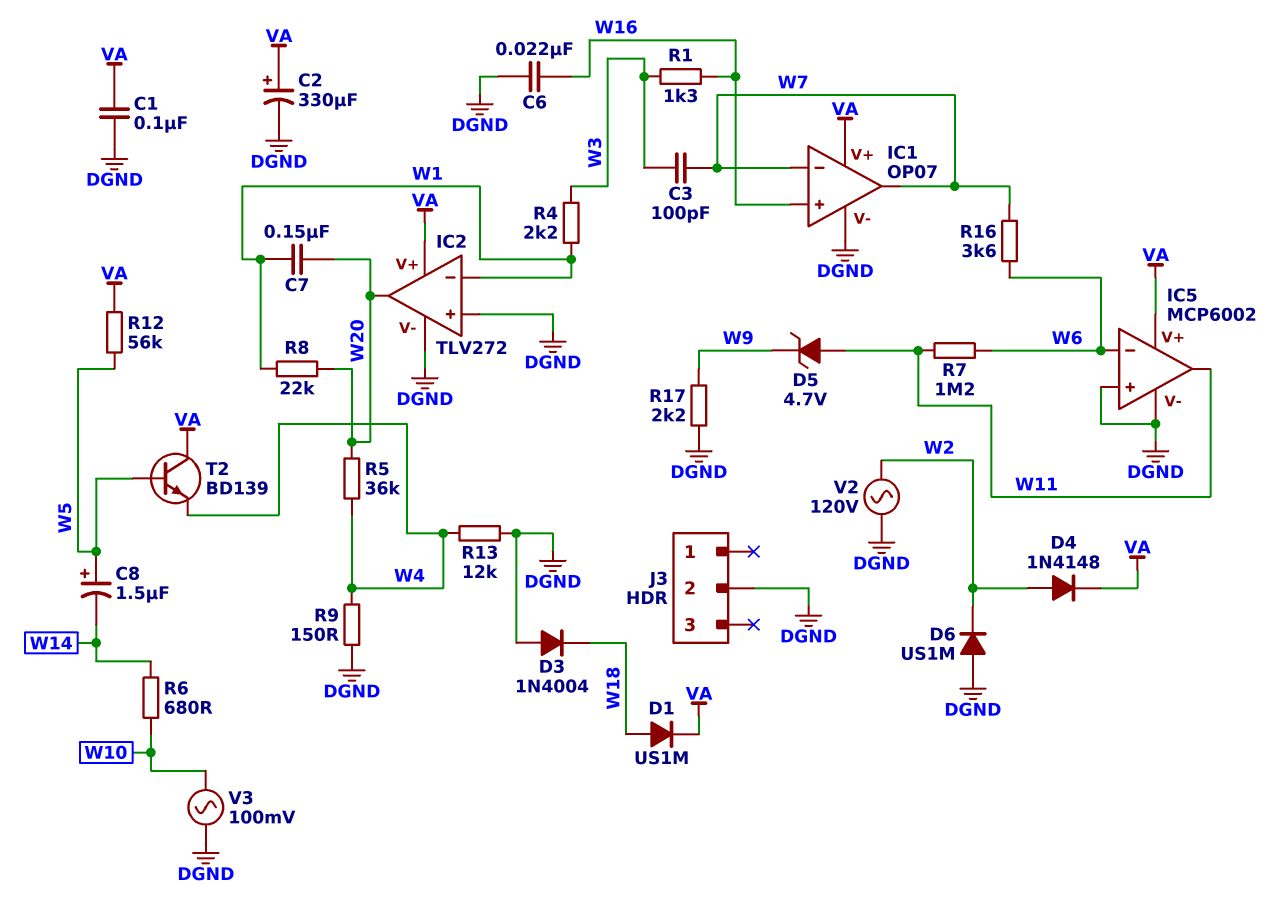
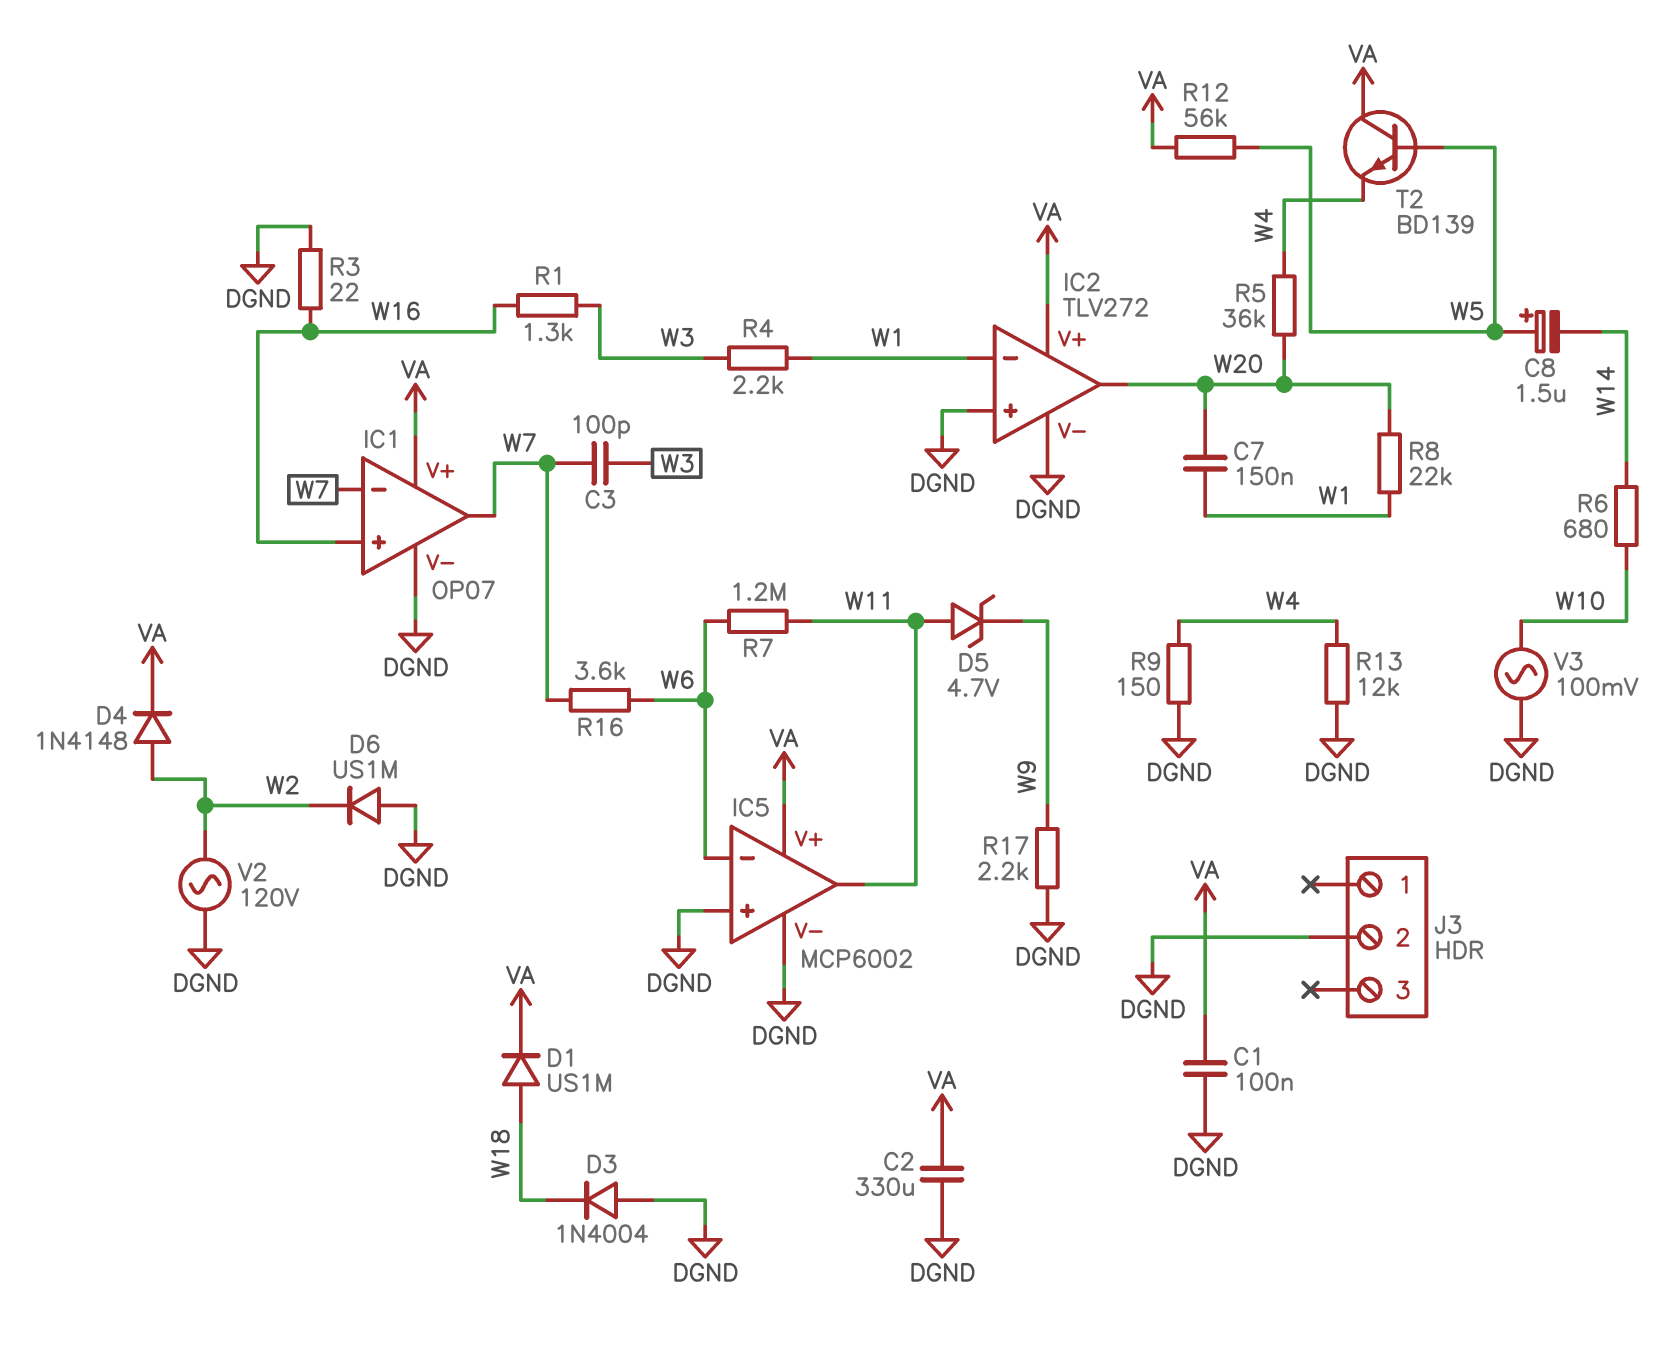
C2: 330uF (plus VA, minus DGND) -> 330uF (DGND, VA)
C6: 22nF (DGND, W16) -> none
R3: none -> 22 (DGND, W16)

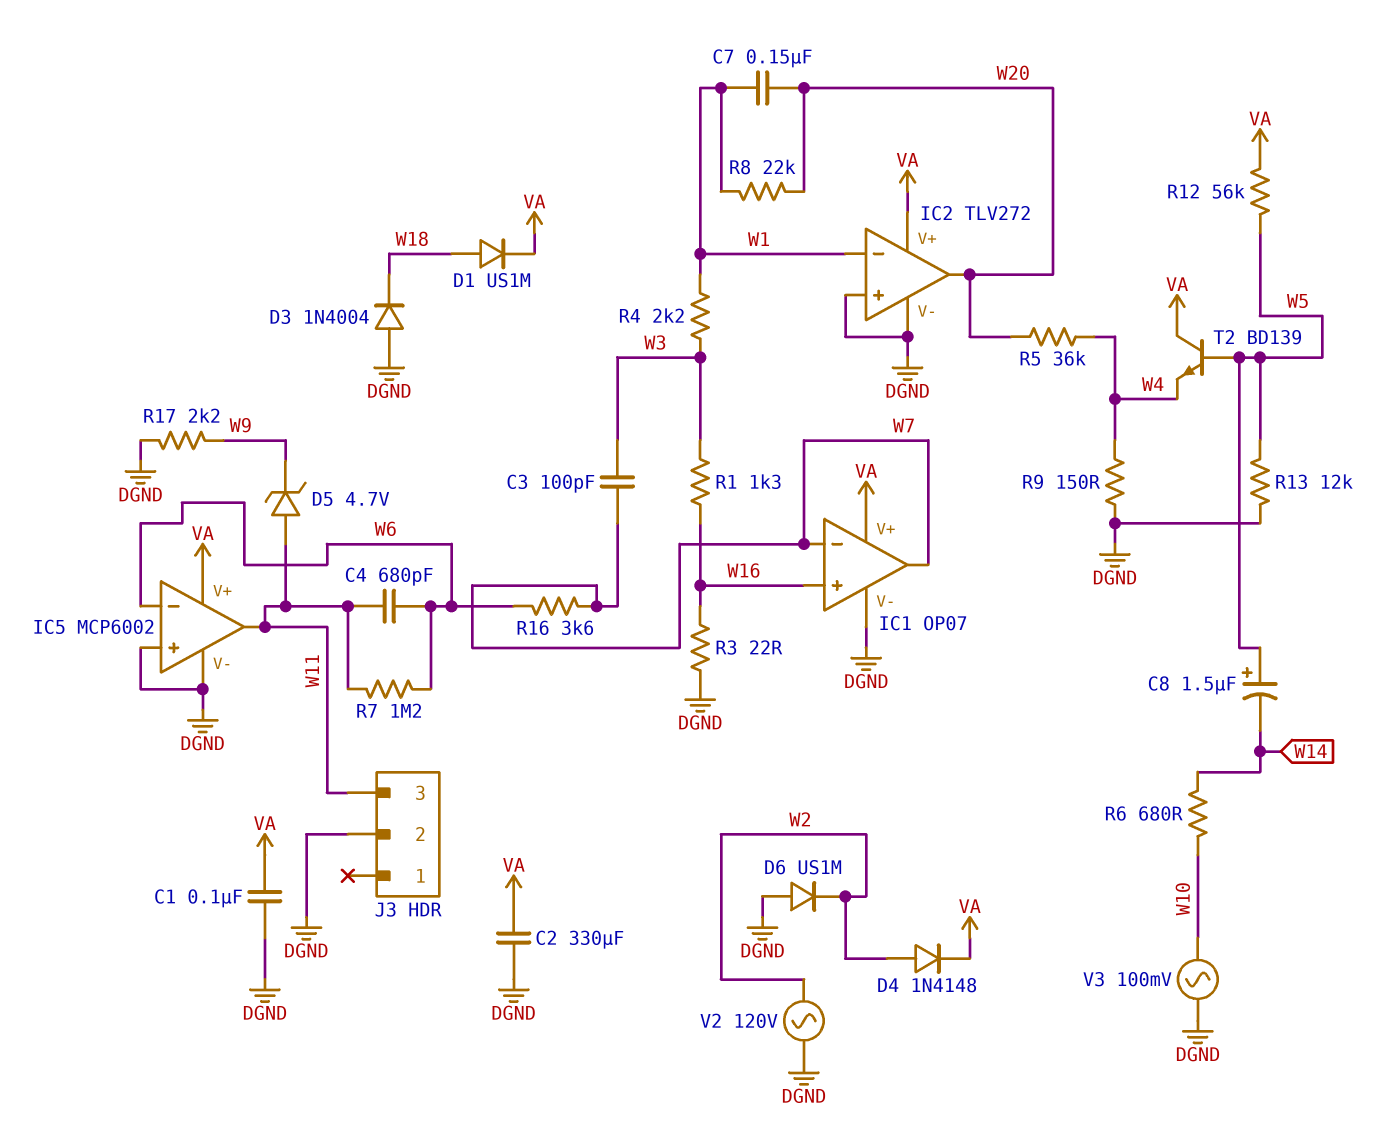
C4: none -> 680pF (W6, W11)
J3 pin 3: none -> W11
R13: 12k (DGND, W4) -> 12k (DGND, W5)

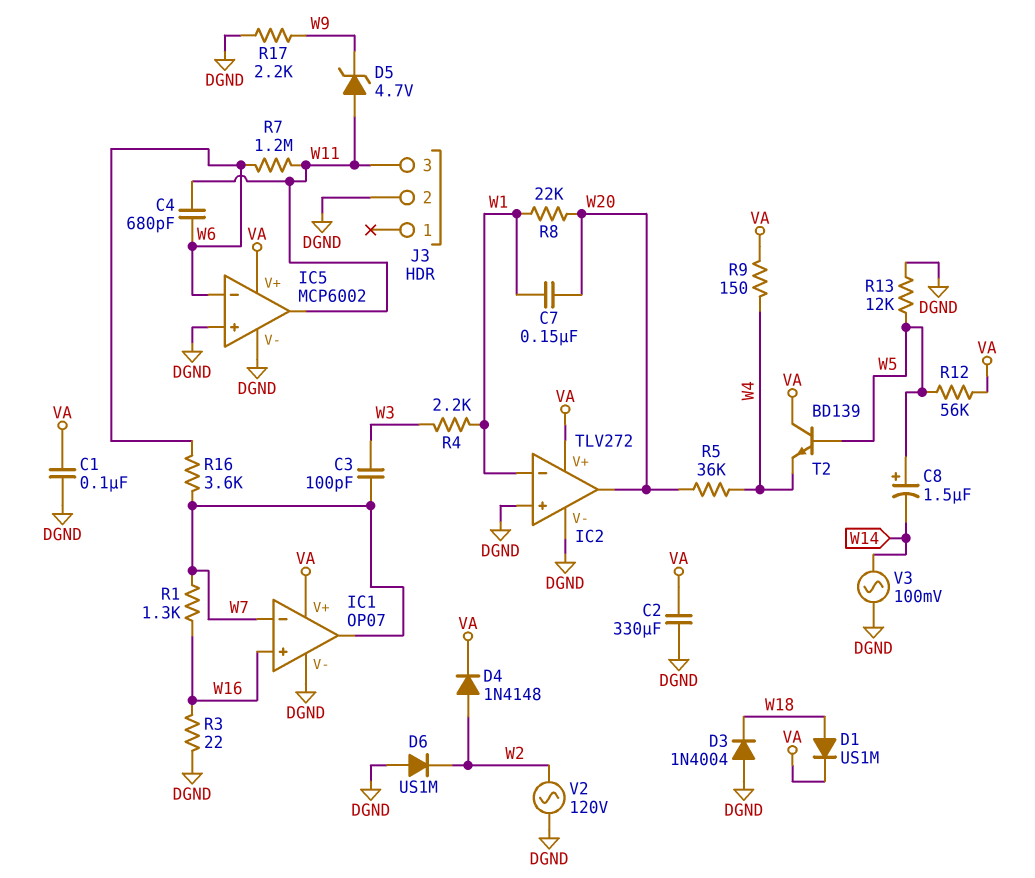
R1: 1.3k (W3, W16) -> 1.3k (W7, W16)
R6: 680 (W10, W14) -> none
R9: 150 (DGND, W4) -> 150 (VA, W4)
V3: AC 100mV (DGND, W10) -> AC 100mV (DGND, W14)

